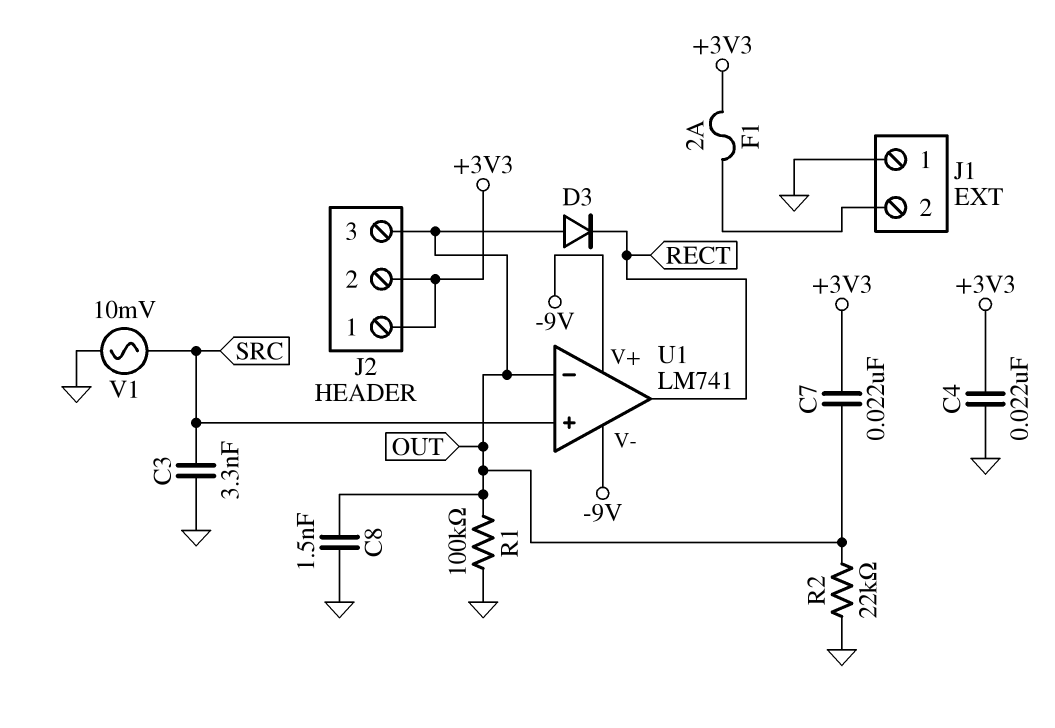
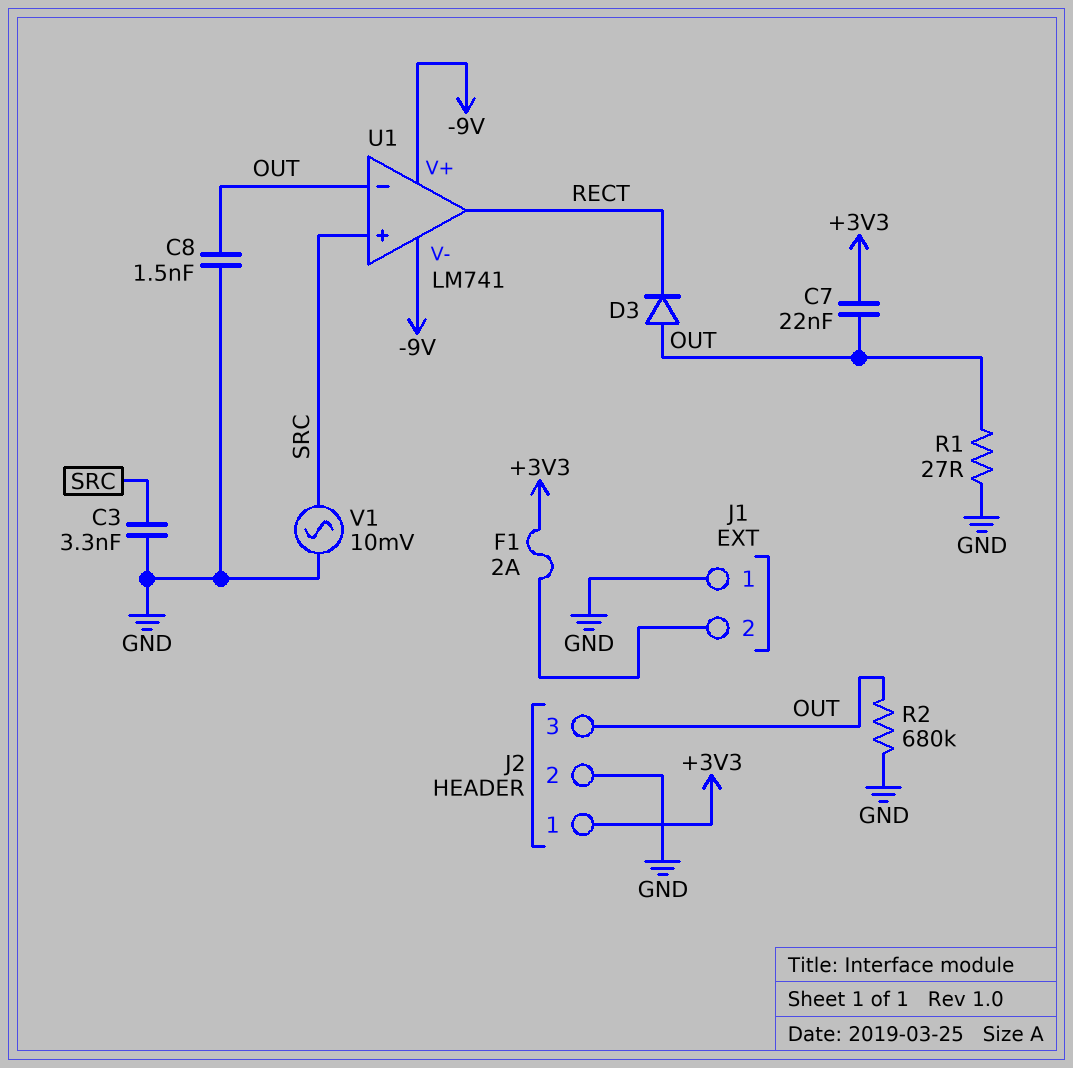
C4: 22nF (+3V3, GND) -> none
J2 pin 2: +3V3 -> GND
R1: 100k (GND, OUT) -> 27 (GND, OUT)
R2: 22k (GND, OUT) -> 680k (GND, OUT)

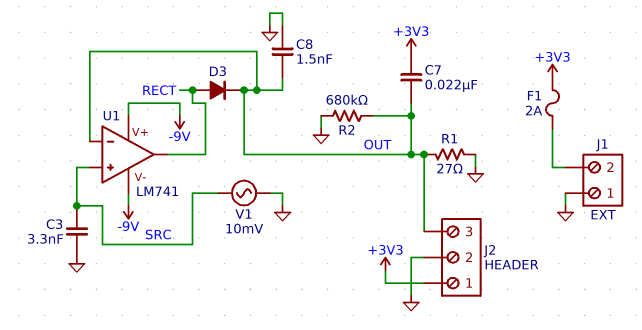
D3: diode (A OUT, K RECT) -> diode (A RECT, K OUT)

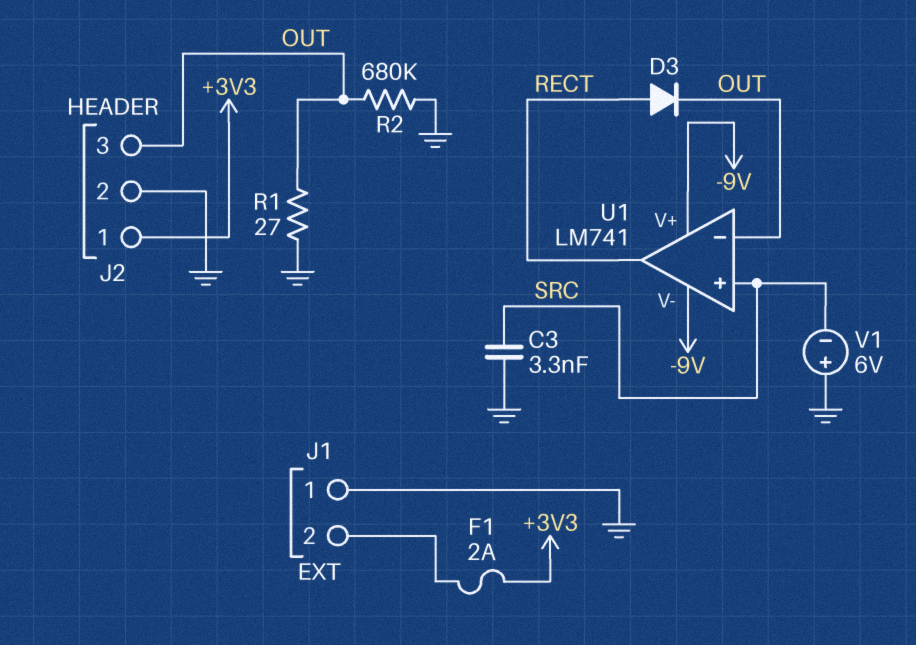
C7: 22nF (+3V3, OUT) -> none
C8: 1.5nF (GND, OUT) -> none
V1: AC 10mV (GND, SRC) -> 6V (plus GND, minus SRC)

